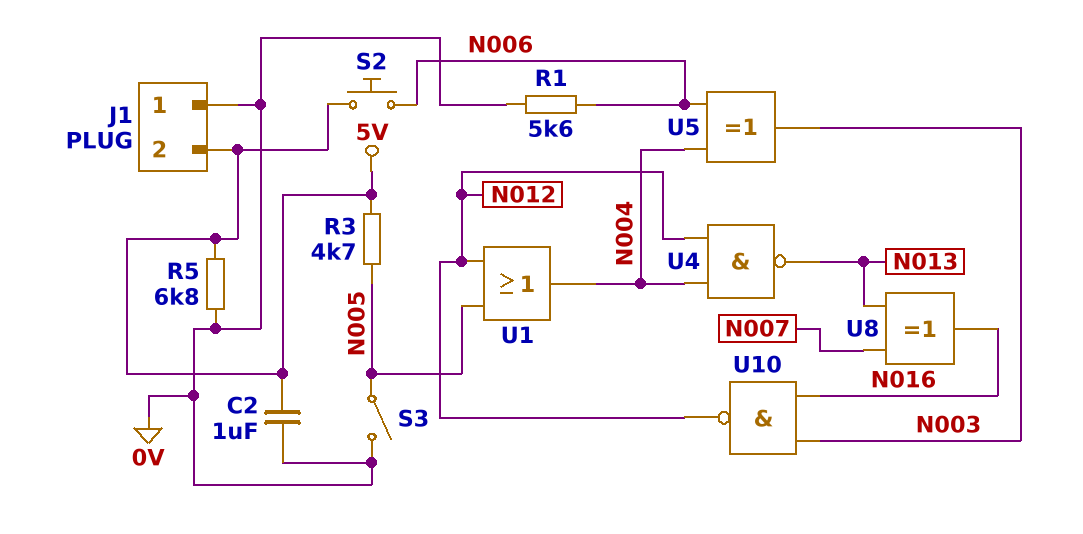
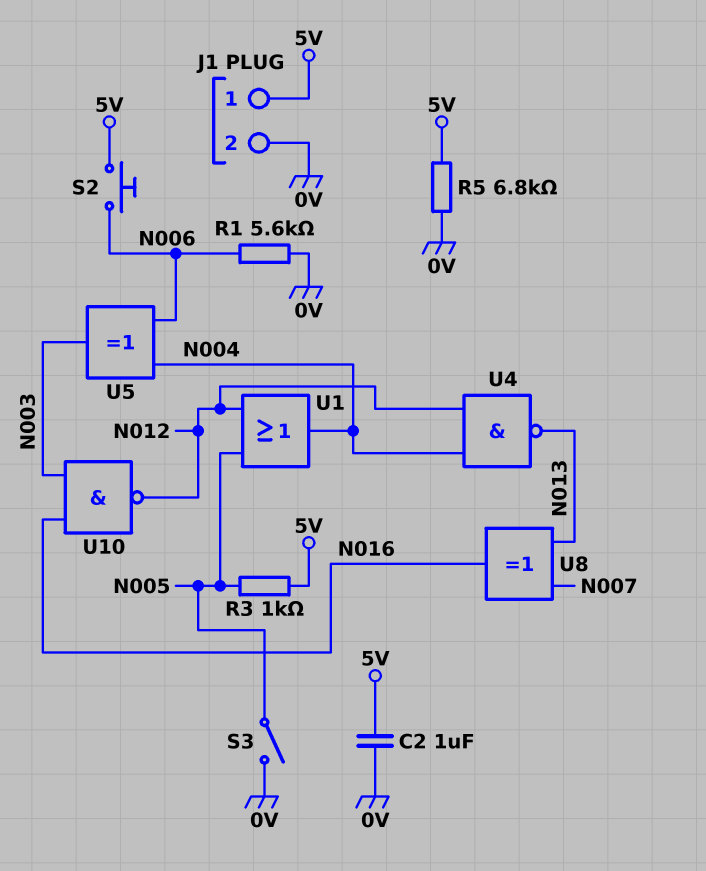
J1 pin 1: 0V -> 5V
J1 pin 2: 5V -> 0V
R3: 4.7k (5V, N005) -> 1k (5V, N005)

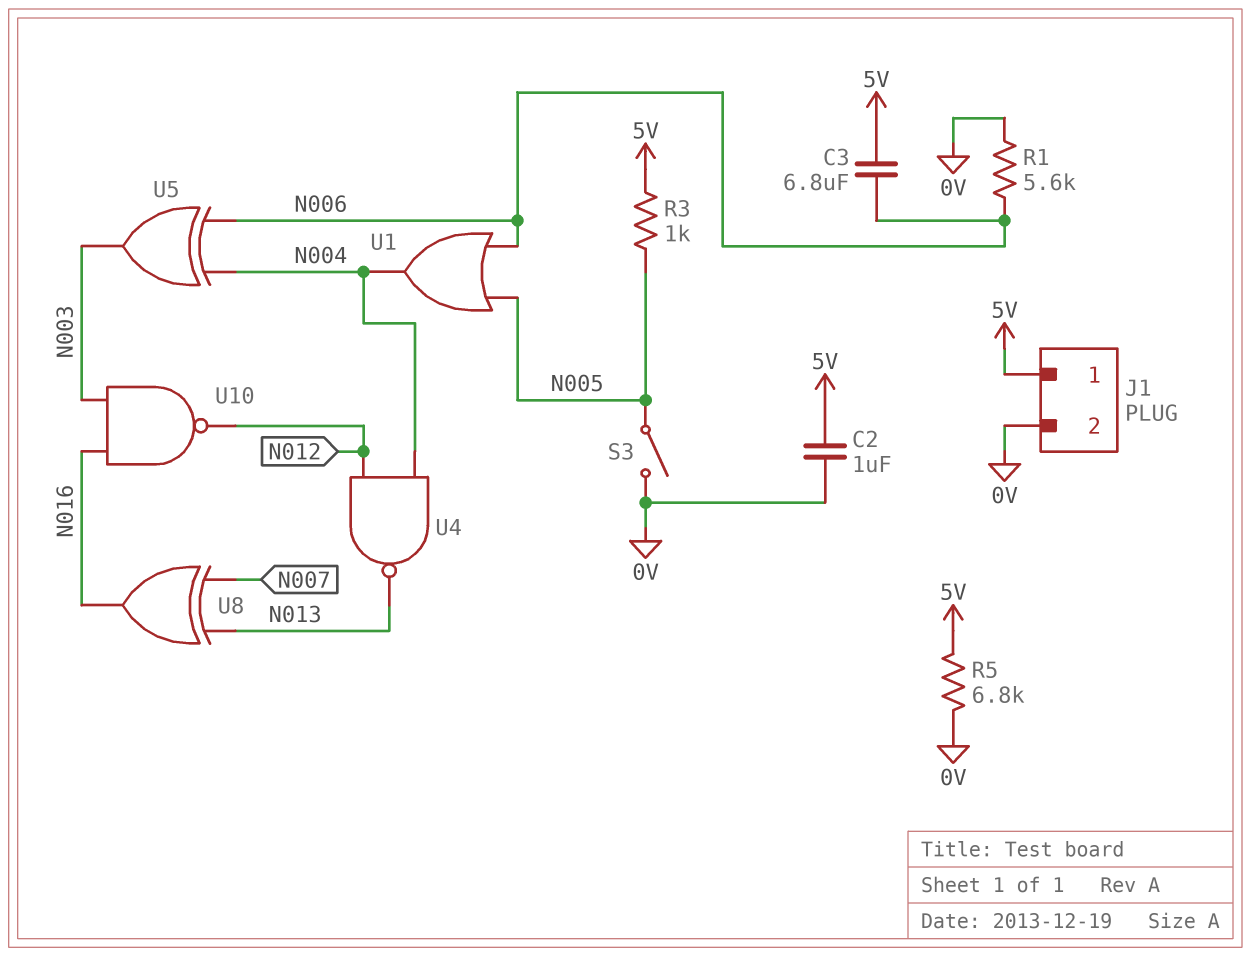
C3: none -> 6.8uF (5V, N006)
S2: button (5V, N006) -> none
U1: OR (in N005, in N012, out N004) -> OR (in N005, in N006, out N004)

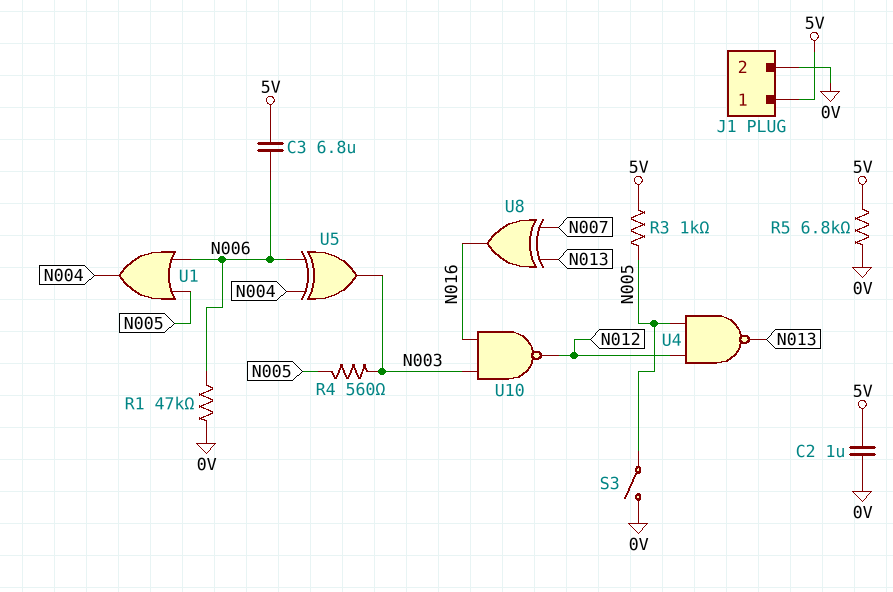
R1: 5.6k (0V, N006) -> 47k (0V, N006)
R4: none -> 560 (N003, N005)
U4: NAND (in N004, in N012, out N013) -> NAND (in N005, in N012, out N013)

